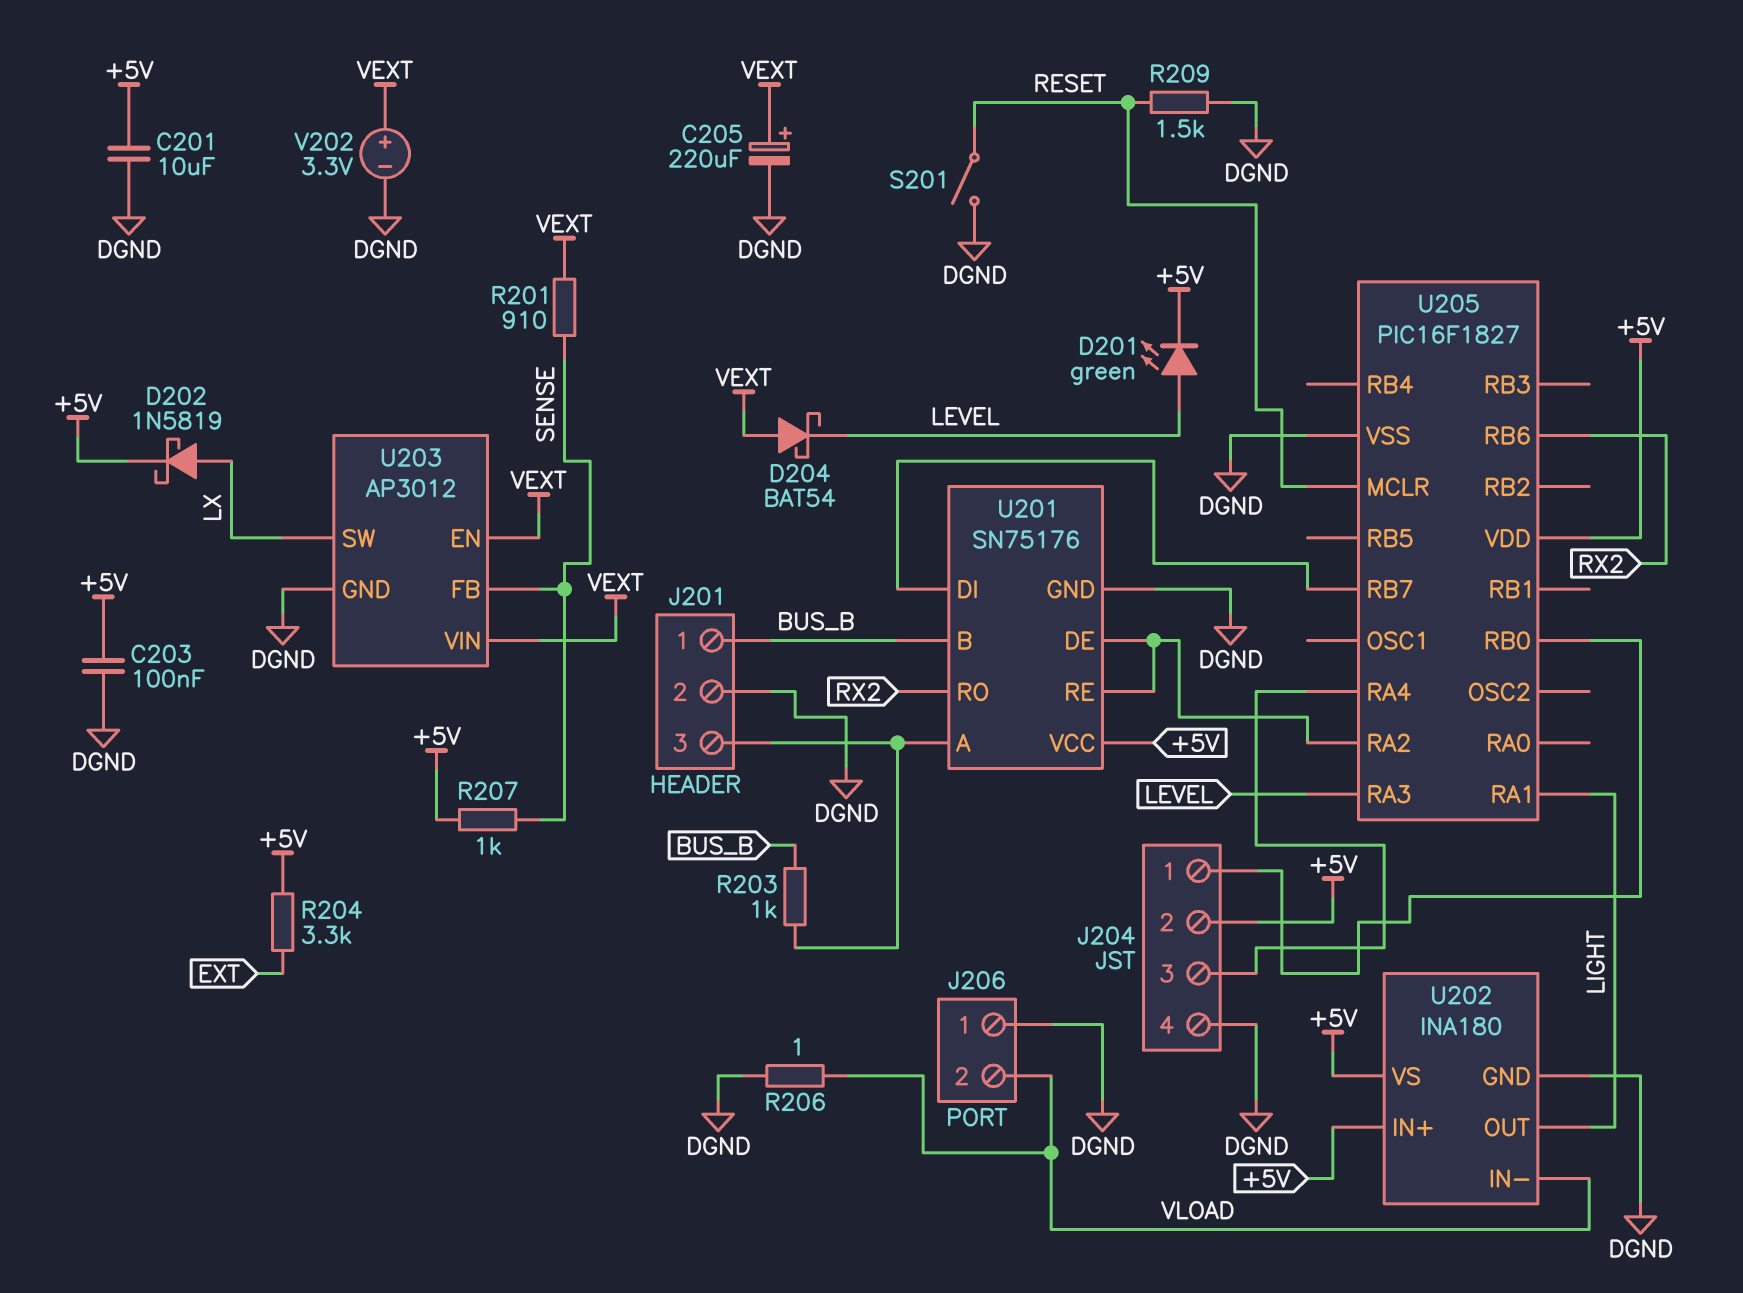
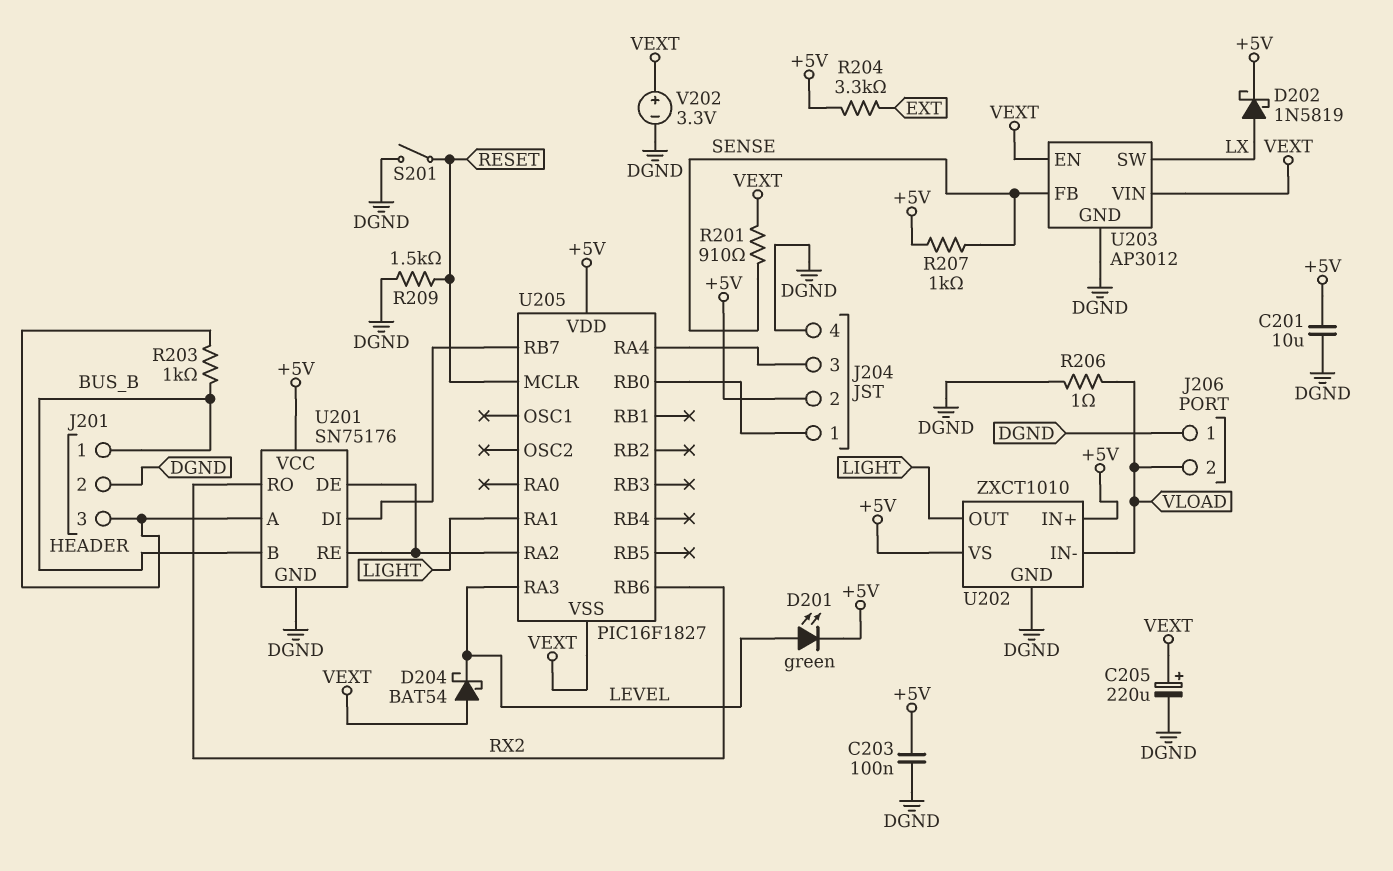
U202: INA180 -> ZXCT1010
U205 pin VSS: DGND -> VEXT

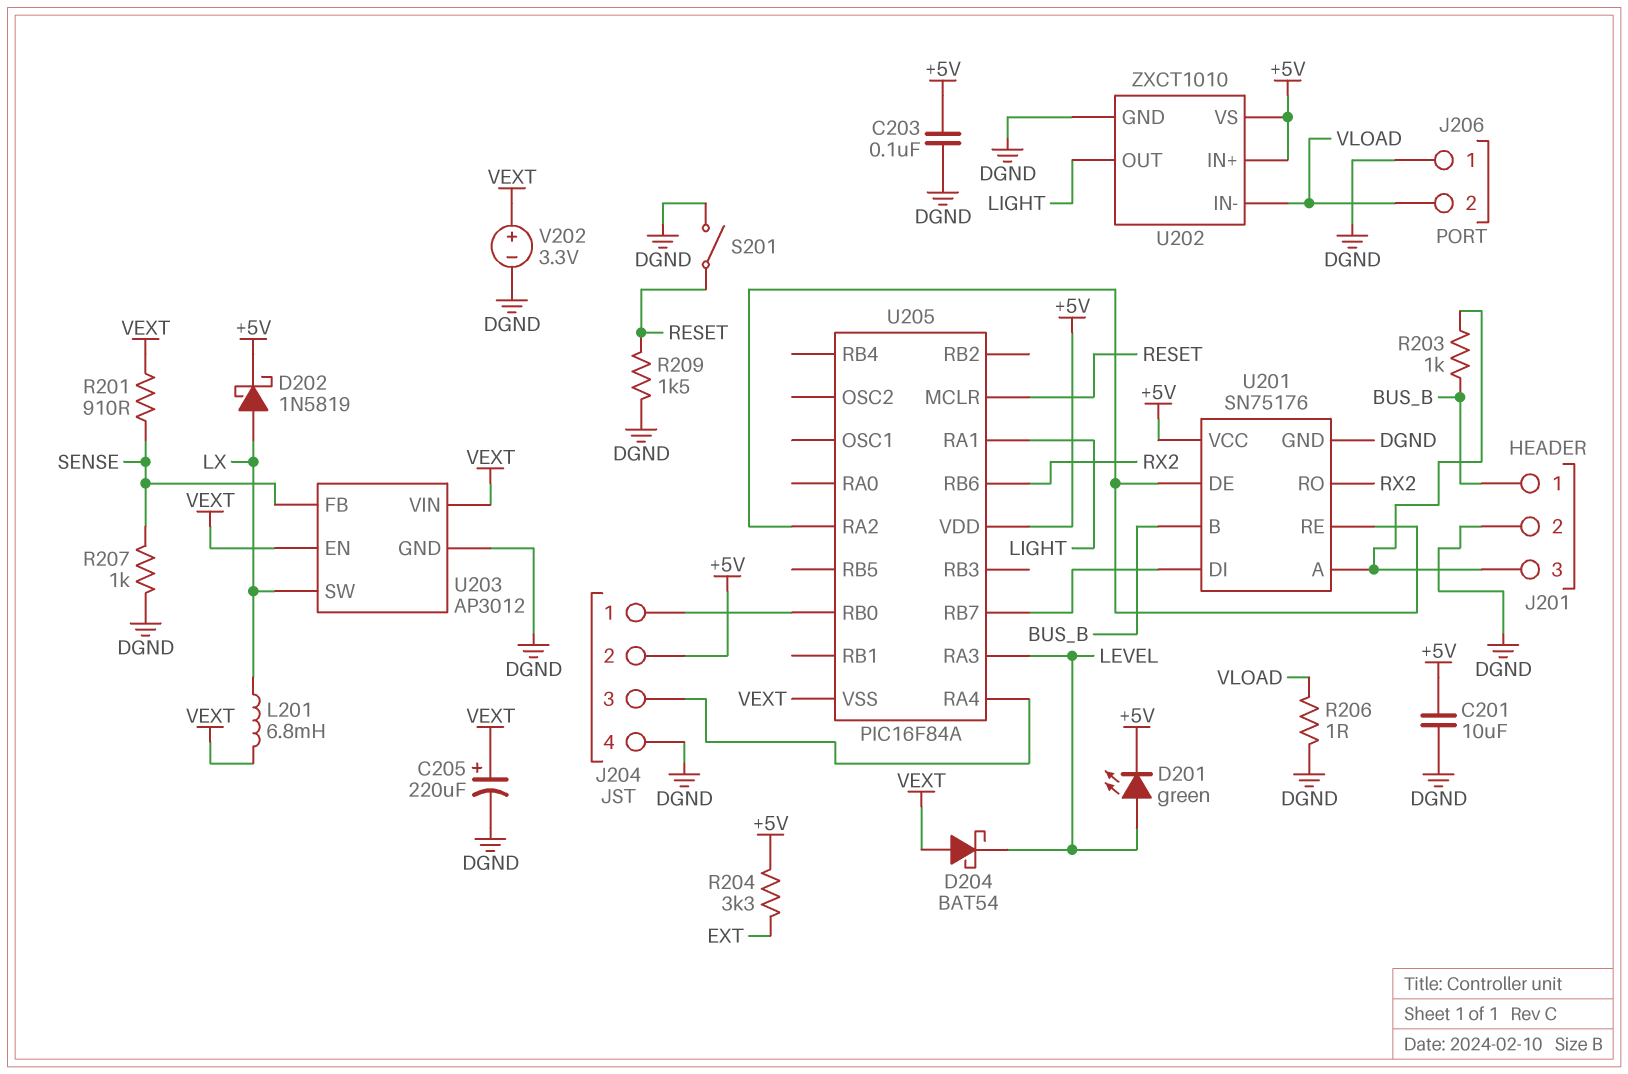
L201: none -> 6.8mH (LX, VEXT)
R207: 1k (+5V, SENSE) -> 1k (DGND, SENSE)
U205: PIC16F1827 -> PIC16F84A

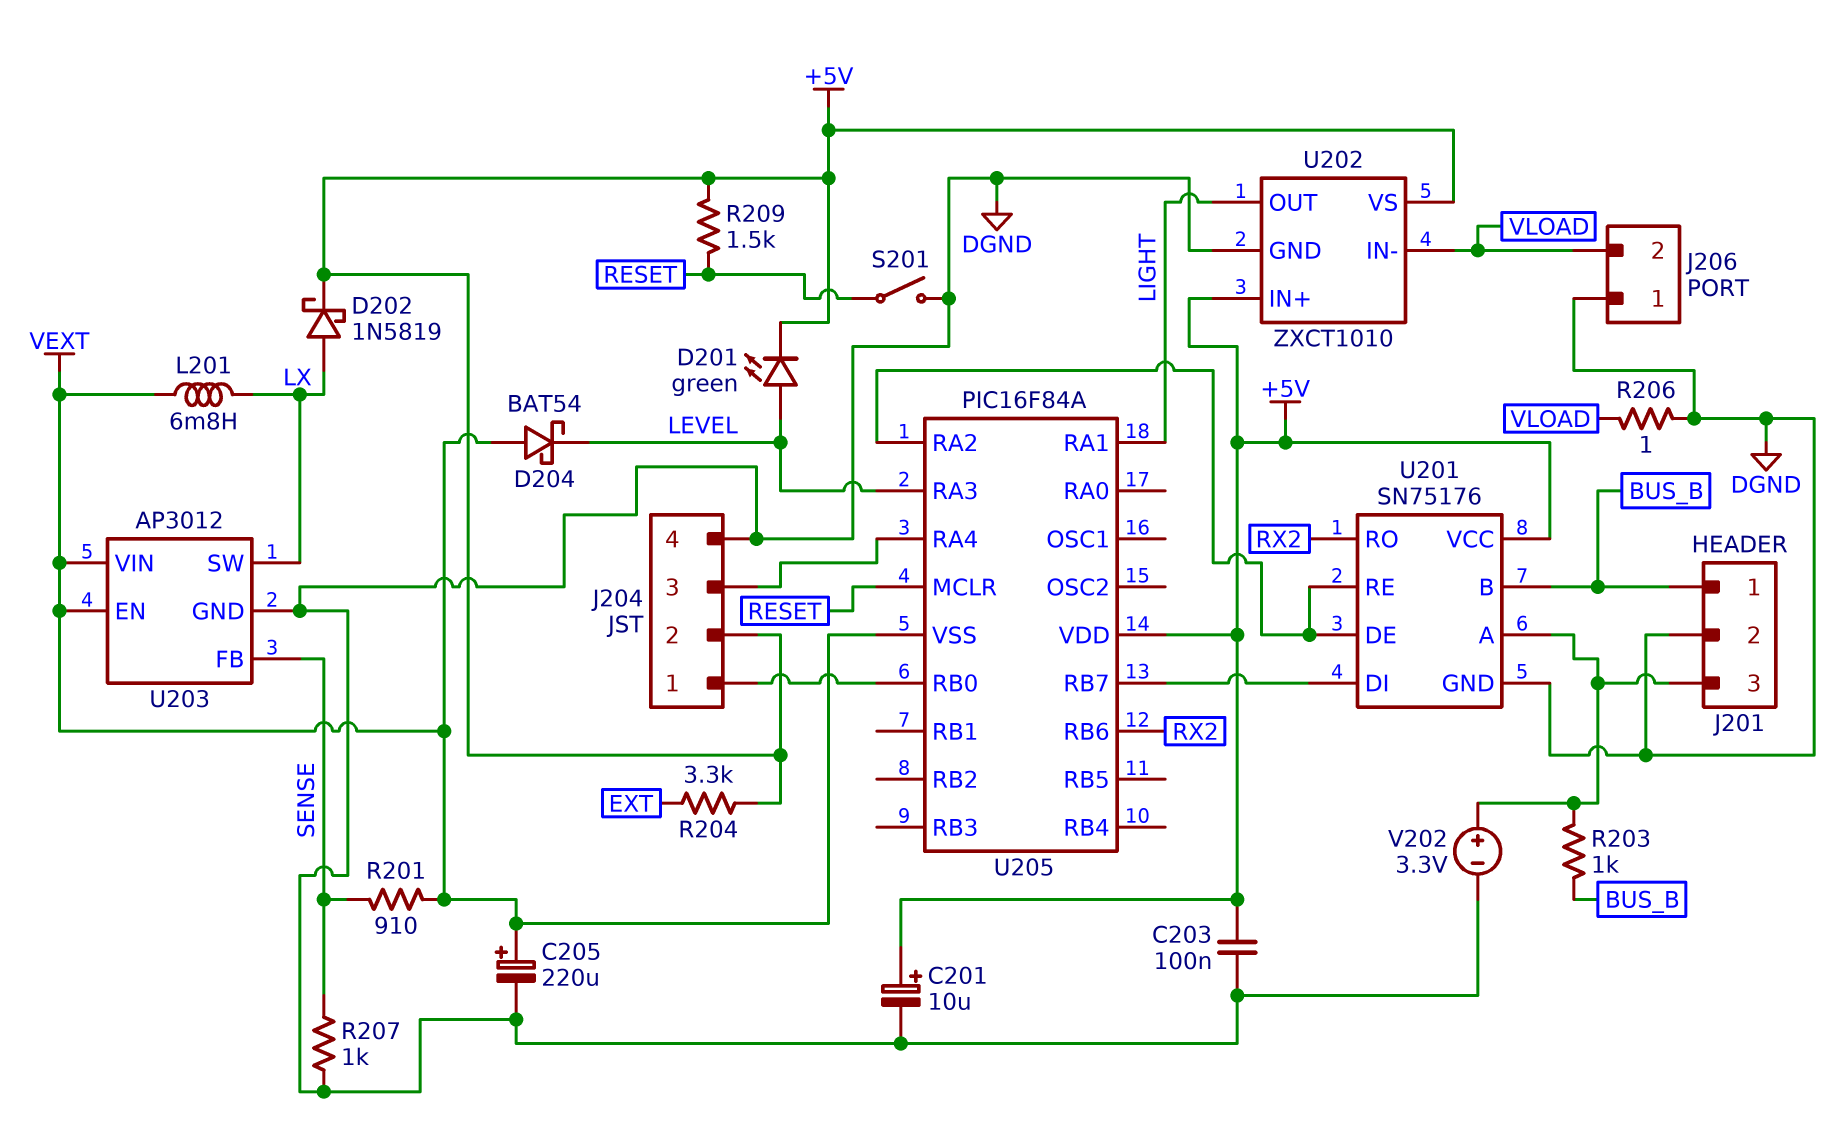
C201: 10uF (+5V, DGND) -> 10uF (plus +5V, minus DGND)
R209: 1.5k (DGND, RESET) -> 1.5k (+5V, RESET)
V202: 3.3V (plus VEXT, minus DGND) -> 3.3V (plus J201/3, minus DGND)

